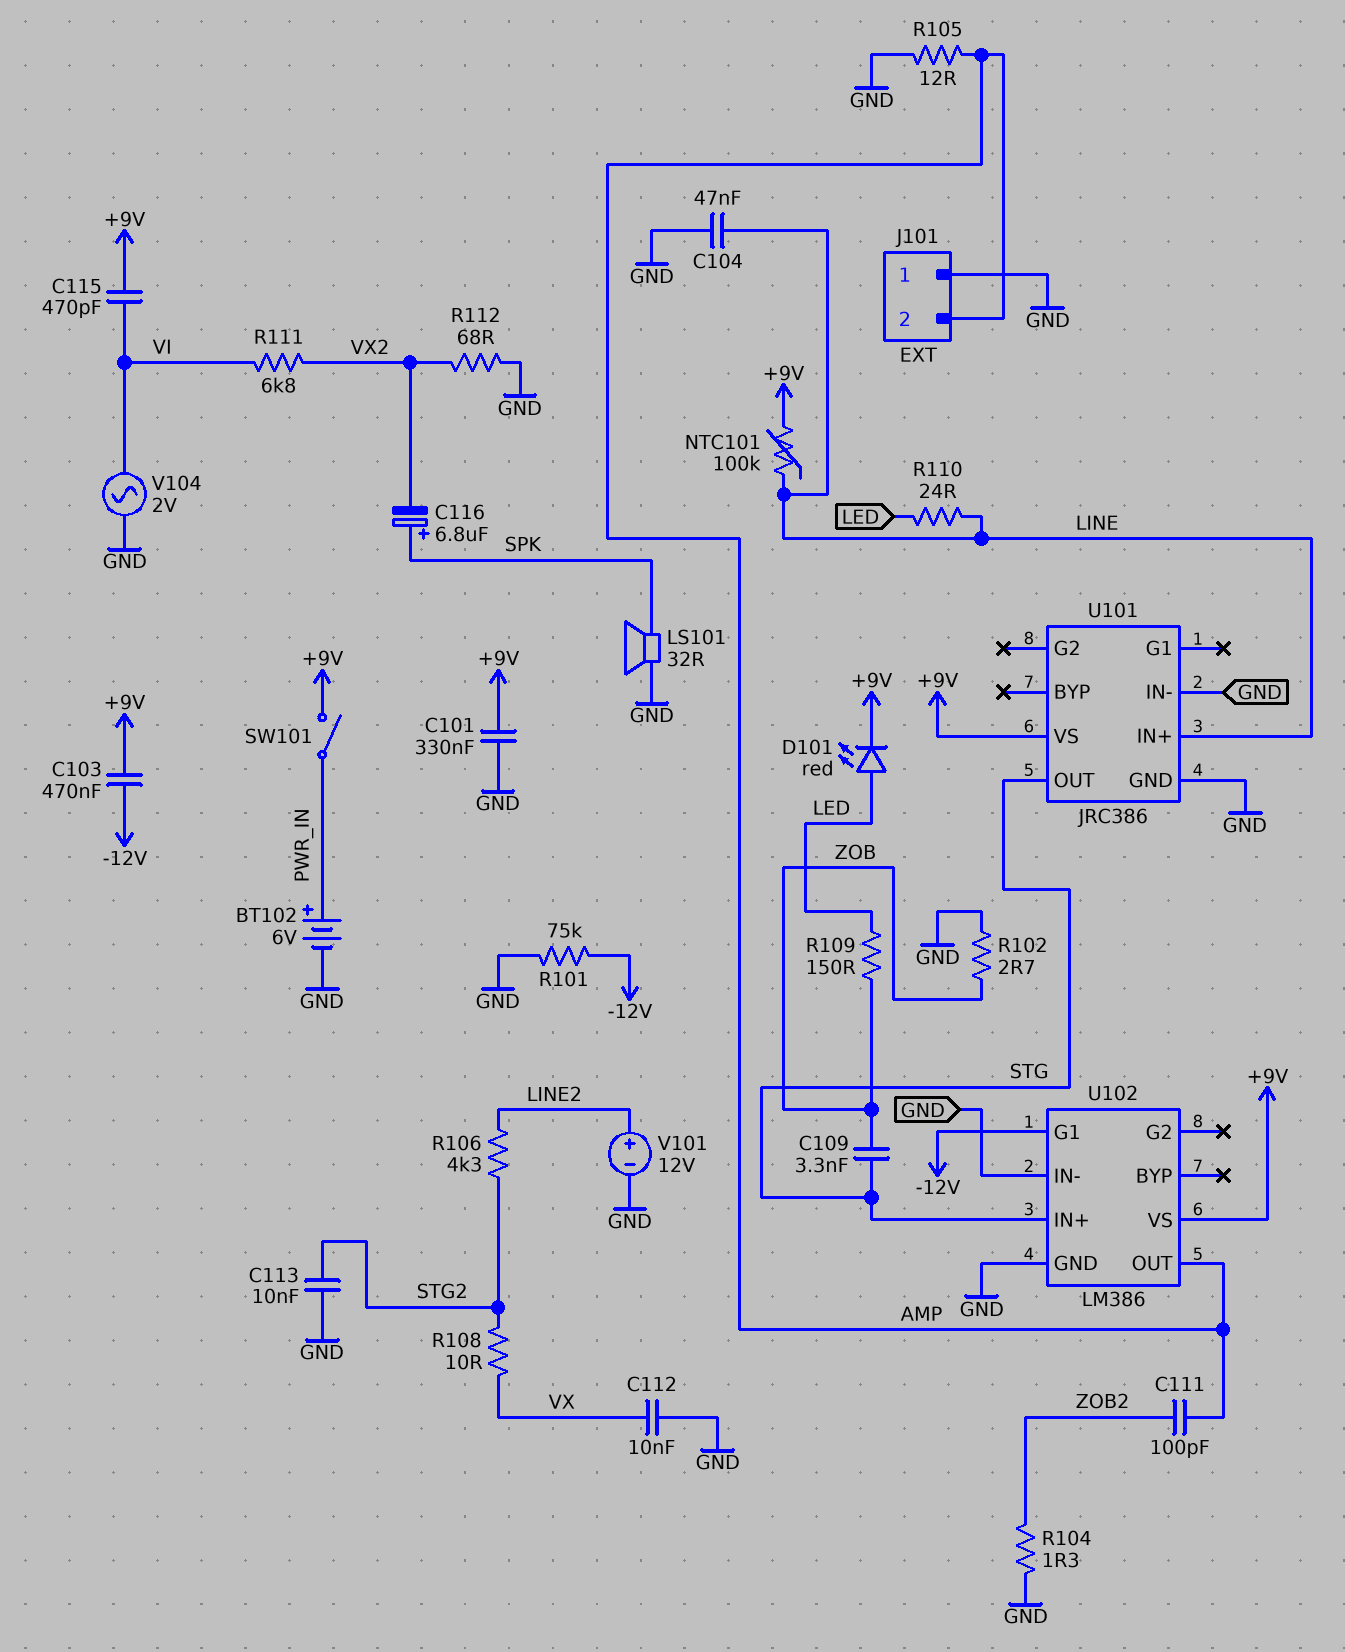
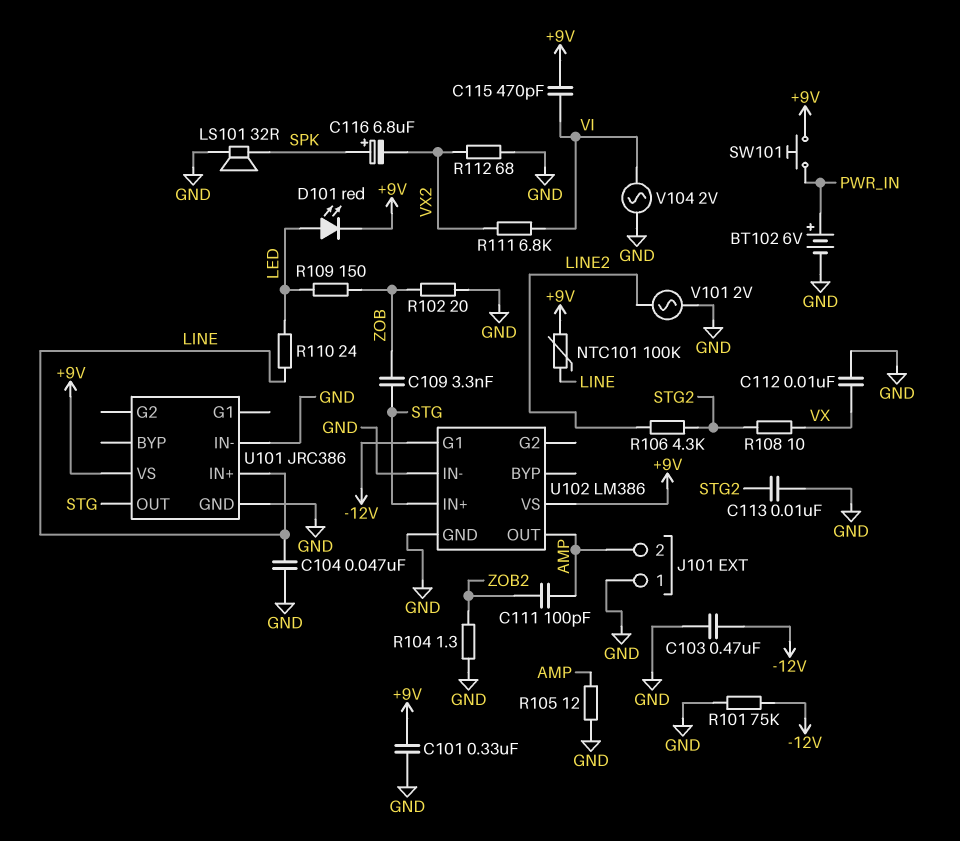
C103: 470nF (+9V, -12V) -> 470nF (-12V, GND)
R102: 2.7 (GND, ZOB) -> 20 (GND, ZOB)
SW101: switch (+9V, PWR_IN) -> button (+9V, PWR_IN)
V101: 12V (plus LINE2, minus GND) -> AC 2V (GND, LINE2)

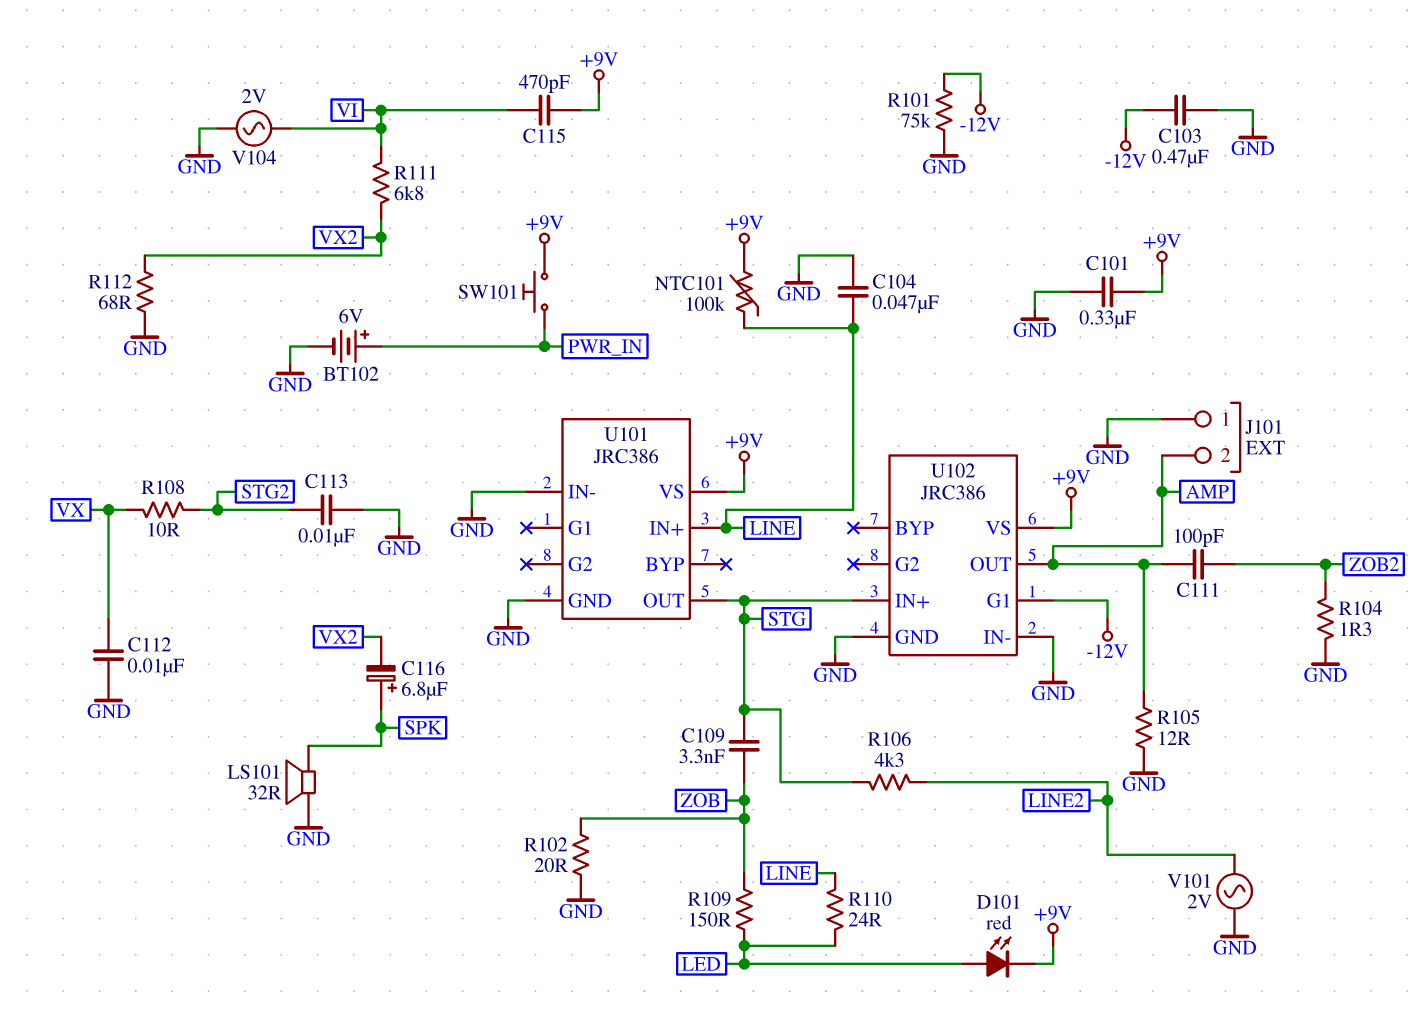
R106: 4.3k (LINE2, STG2) -> 4.3k (LINE2, STG)
U102: LM386 -> JRC386

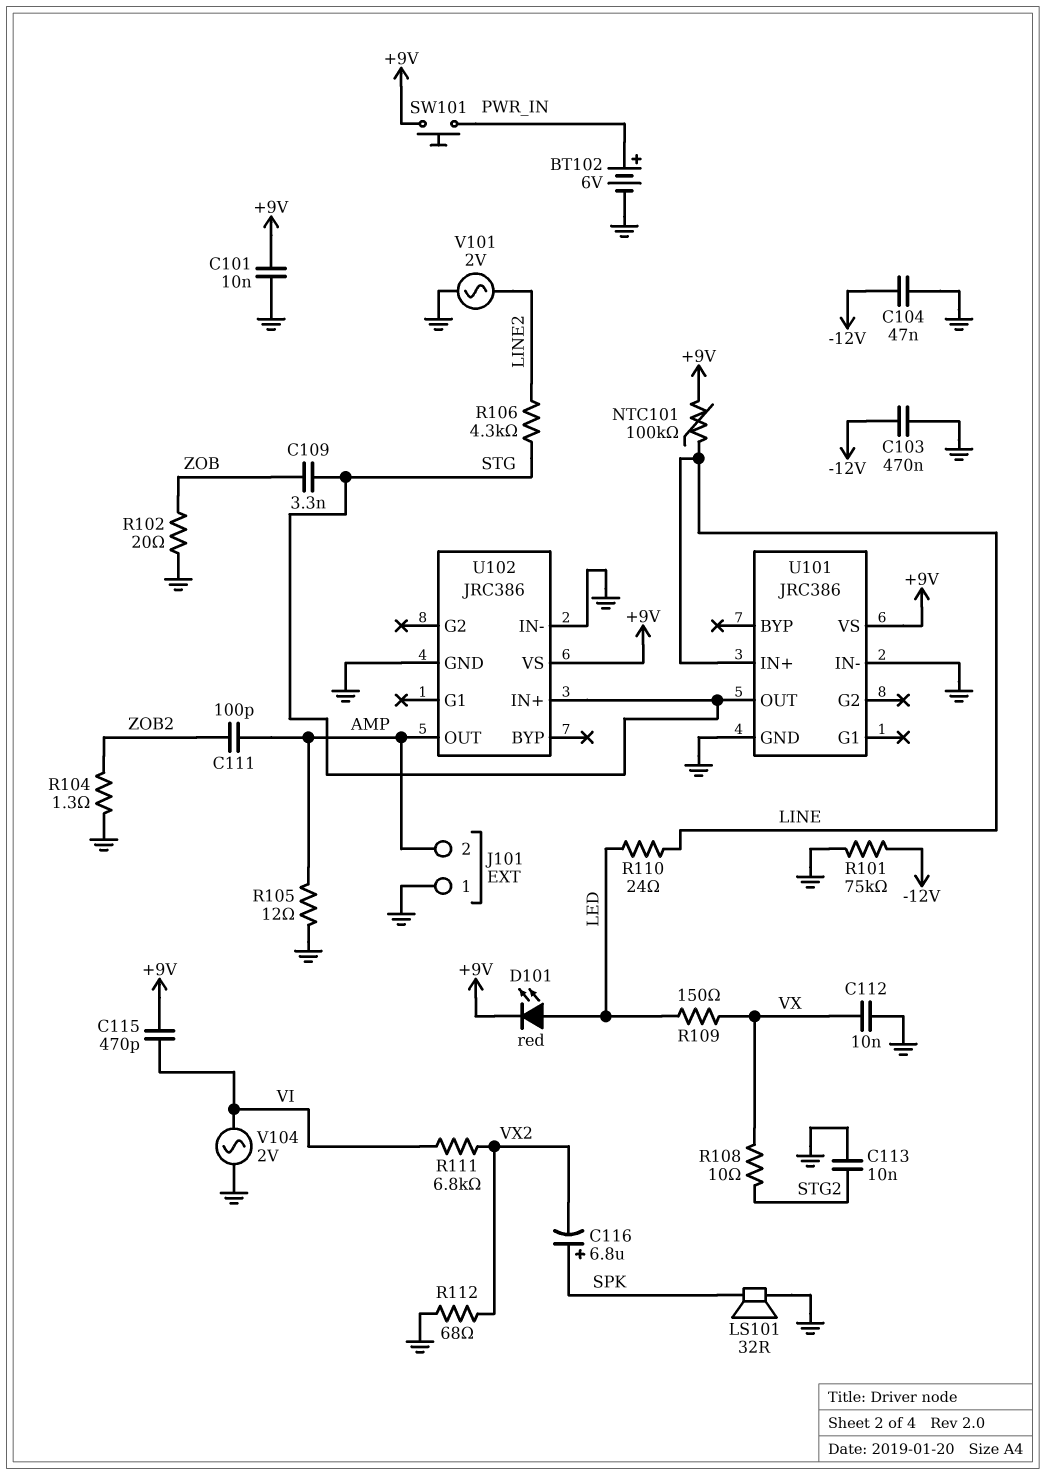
C101: 330nF (+9V, GND) -> 10nF (+9V, GND)
C104: 47nF (GND, LINE) -> 47nF (-12V, GND)
R109: 150 (LED, ZOB) -> 150 (LED, VX)
U102 pin G1: -12V -> none

